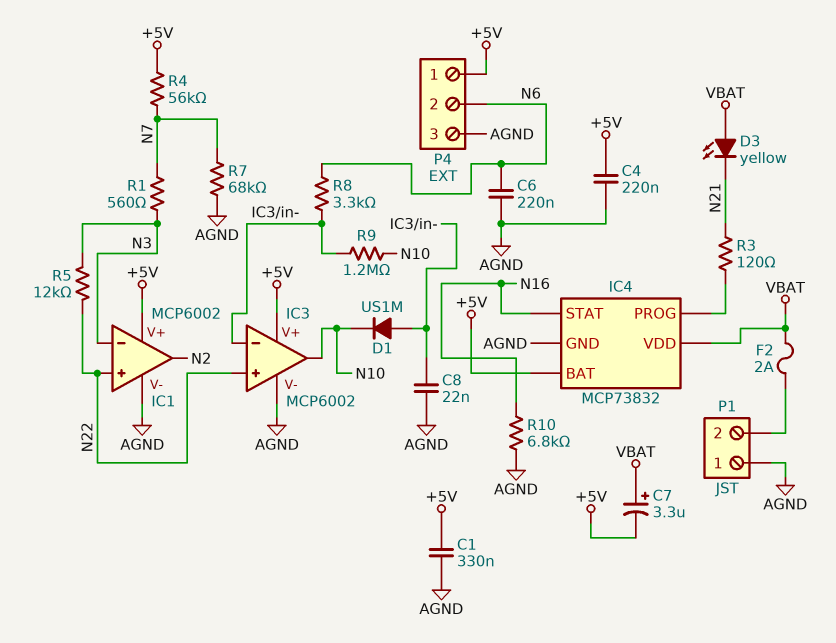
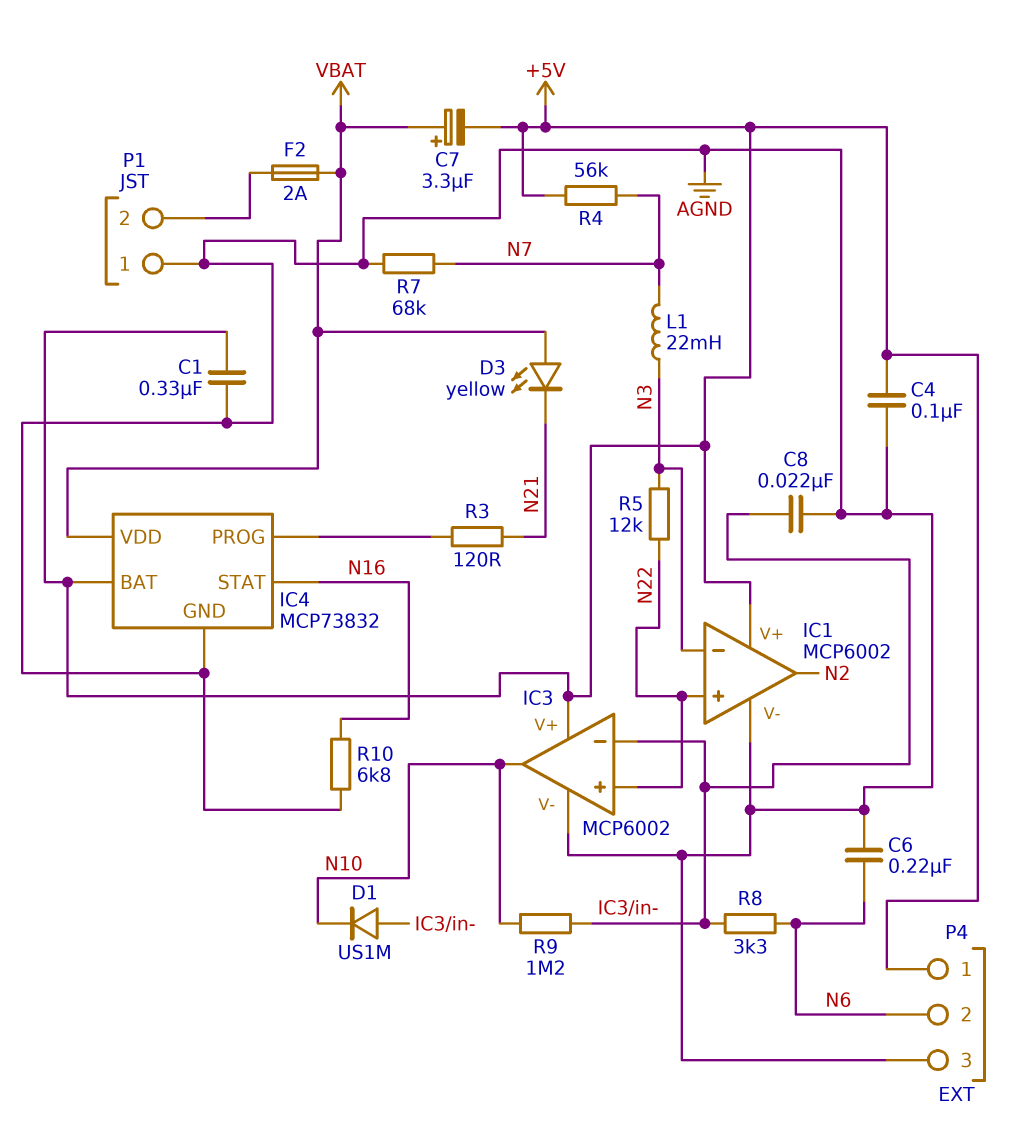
C4: 220nF (+5V, AGND) -> 100nF (+5V, AGND)
L1: none -> 22mH (N3, N7)
R1: 560 (N3, N7) -> none

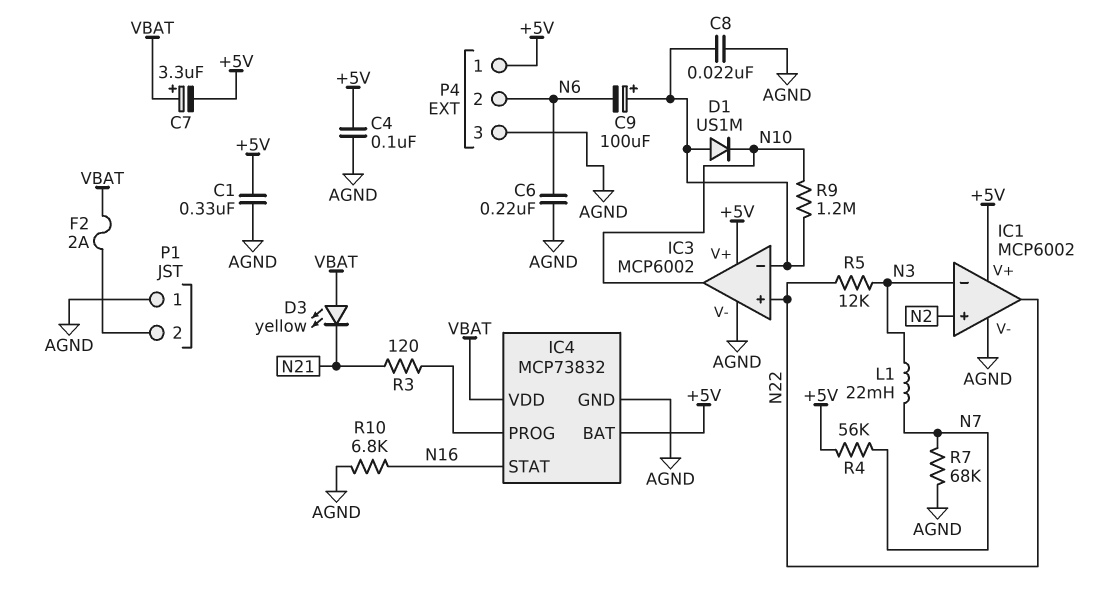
C9: none -> 100uF (plus IC3/in-, minus N6)
IC1 pin in+: N22 -> N2
IC1 pin out: N2 -> N22
R8: 3.3k (IC3/in-, N6) -> none

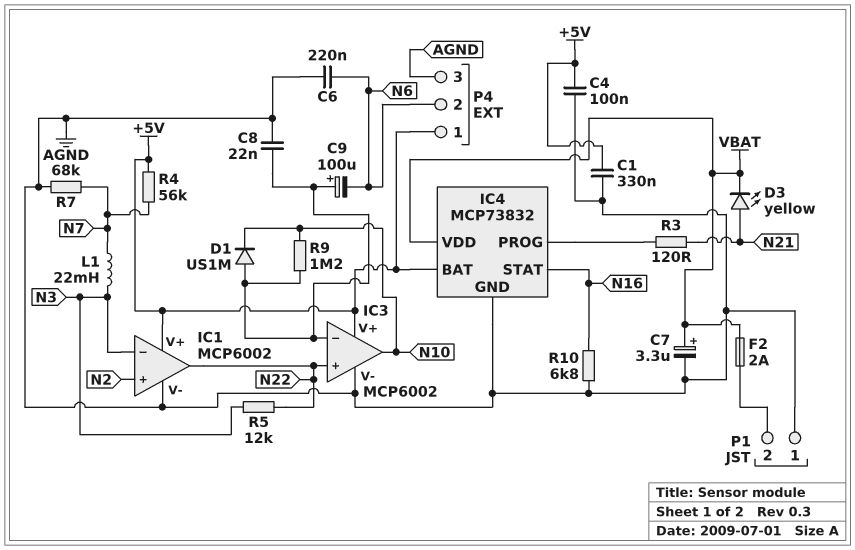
C7: 3.3uF (plus VBAT, minus +5V) -> 3.3uF (plus VBAT, minus AGND)
D3: LED yellow (A VBAT, K N21) -> LED yellow (A N21, K VBAT)

